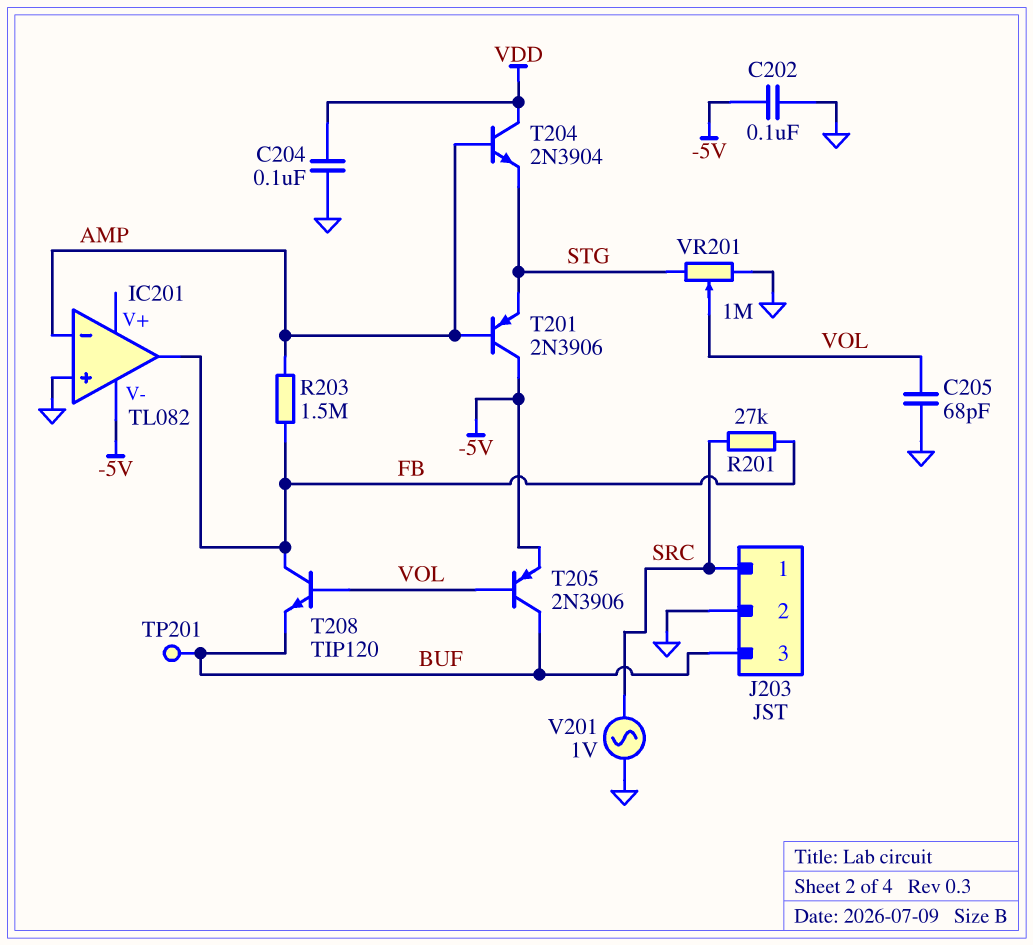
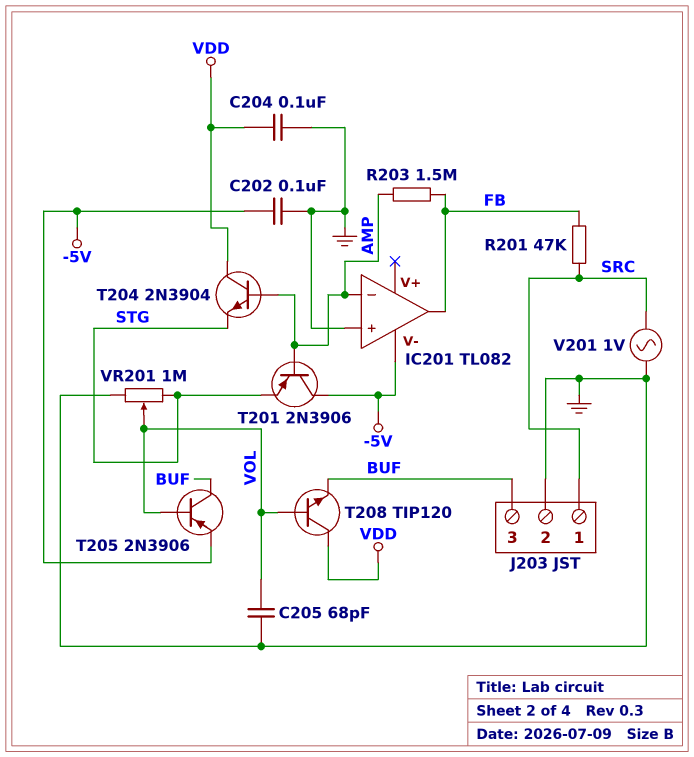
R201: 27k (FB, SRC) -> 47k (FB, SRC)
T208: NPN TIP120 (B VOL, C FB, E BUF) -> NPN TIP120 (B VOL, C VDD, E BUF)
TP201: test point (BUF) -> none

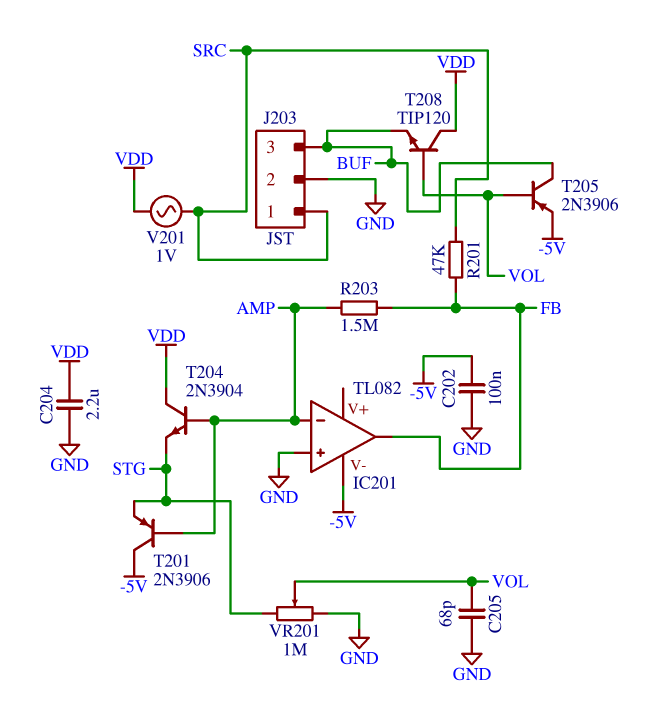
C204: 100nF (GND, VDD) -> 2.2uF (GND, VDD)
V201: AC 1V (GND, SRC) -> AC 1V (SRC, VDD)

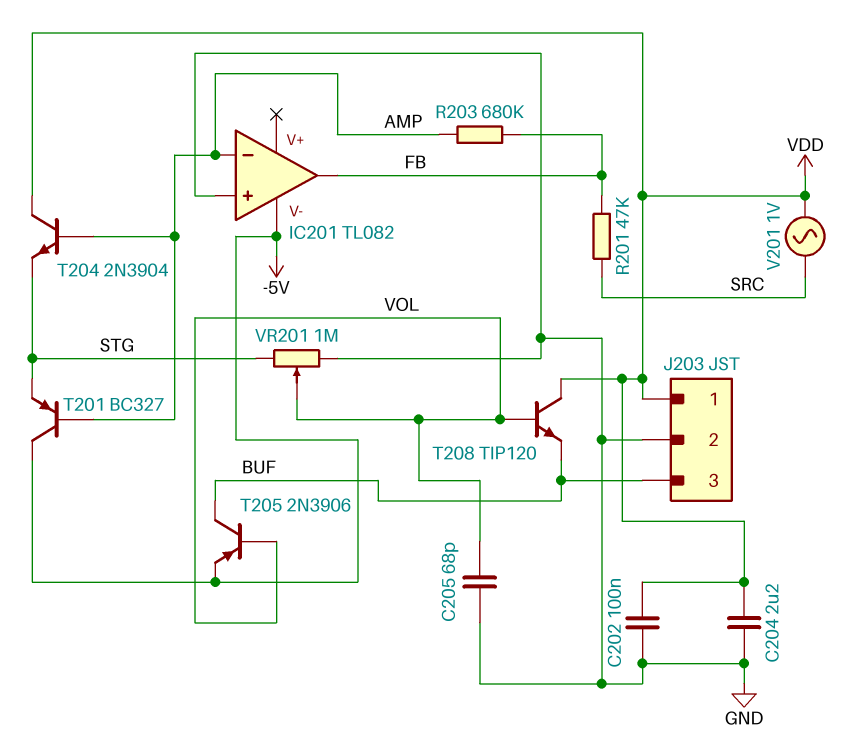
C202: 100nF (-5V, GND) -> 100nF (GND, VDD)
J203 pin 1: SRC -> VDD
R203: 1.5M (AMP, FB) -> 680k (AMP, FB)
T201: PNP 2N3906 (B AMP, C -5V, E STG) -> PNP BC327 (B AMP, C -5V, E STG)

